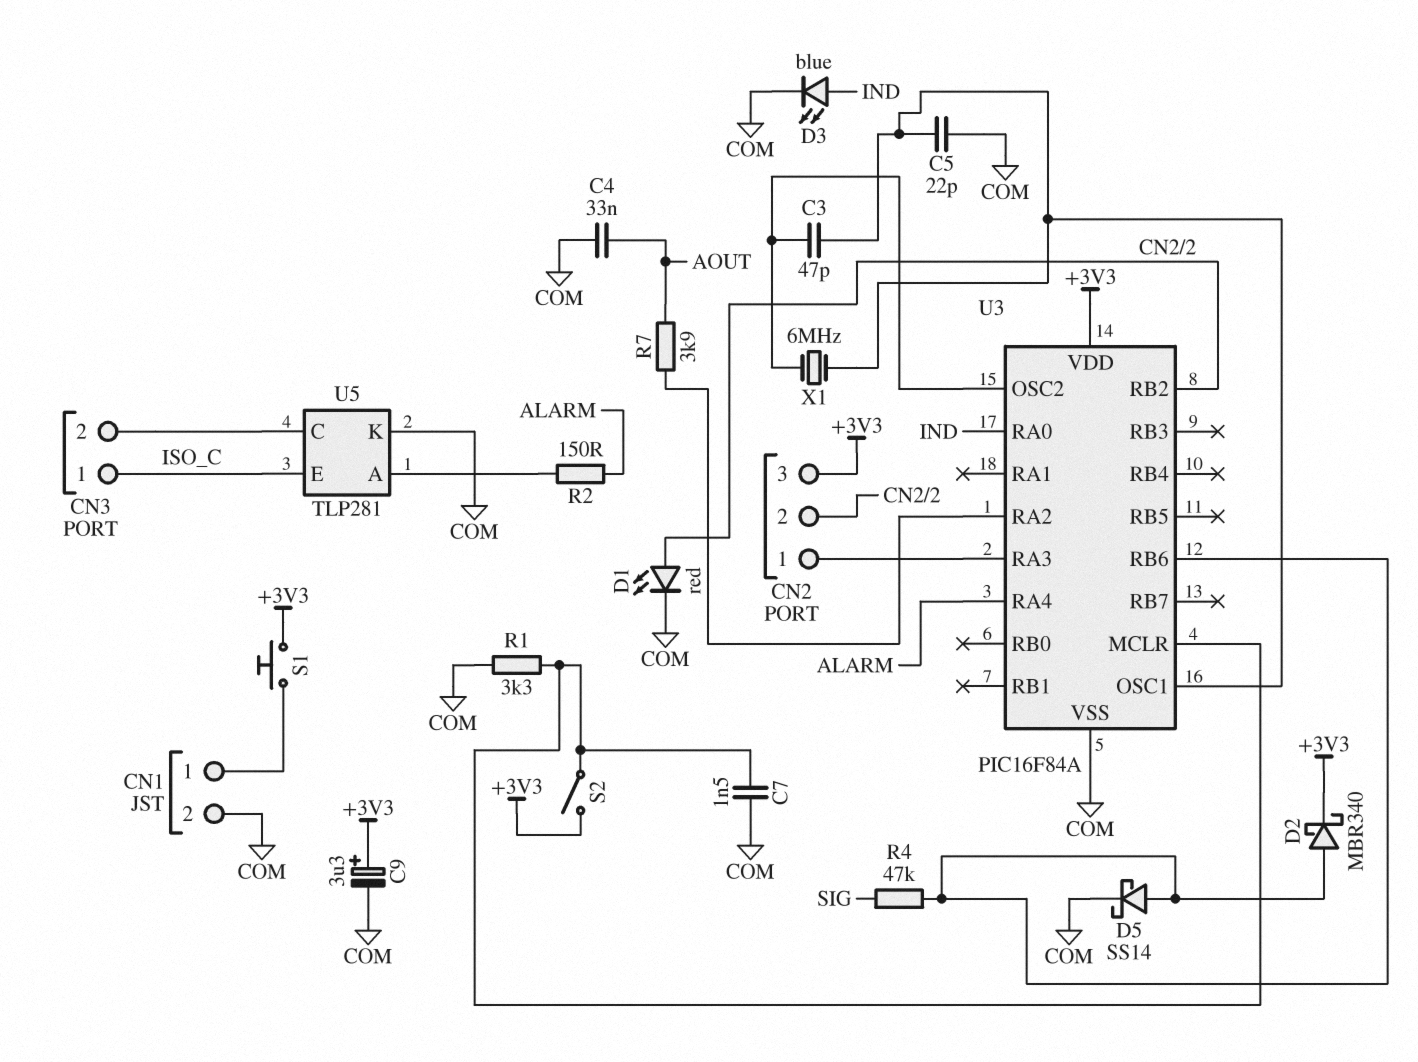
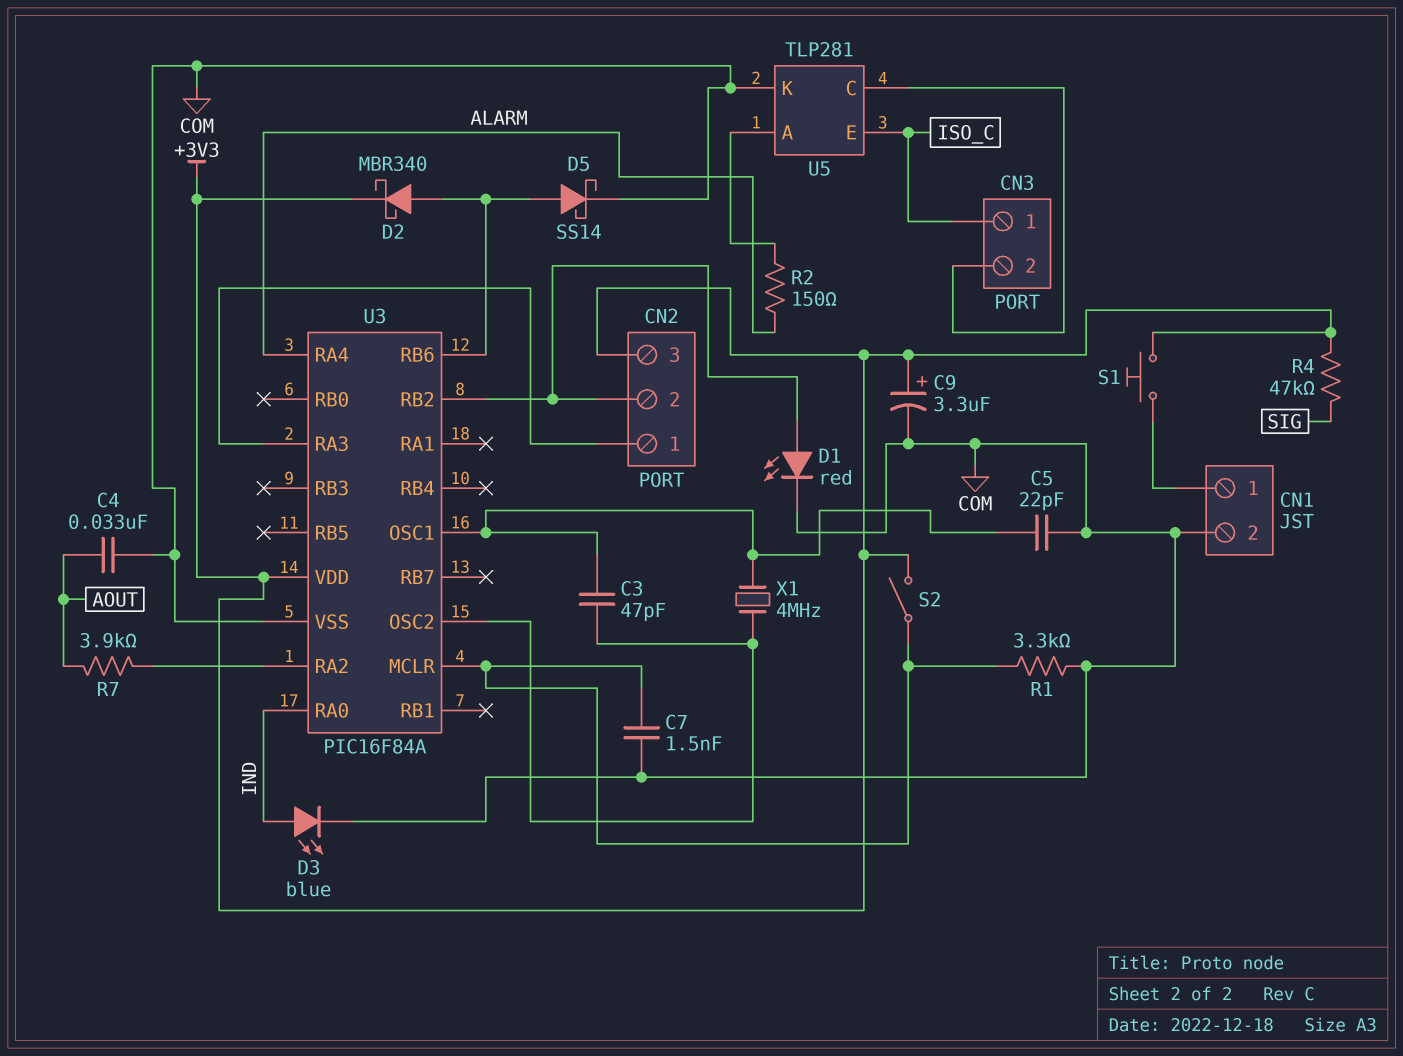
R4: 47k (SIG, U3/RB6) -> 47k (+3V3, SIG)
X1: 6MHz (U3/OSC1, U3/OSC2) -> 4MHz (U3/OSC1, U3/OSC2)

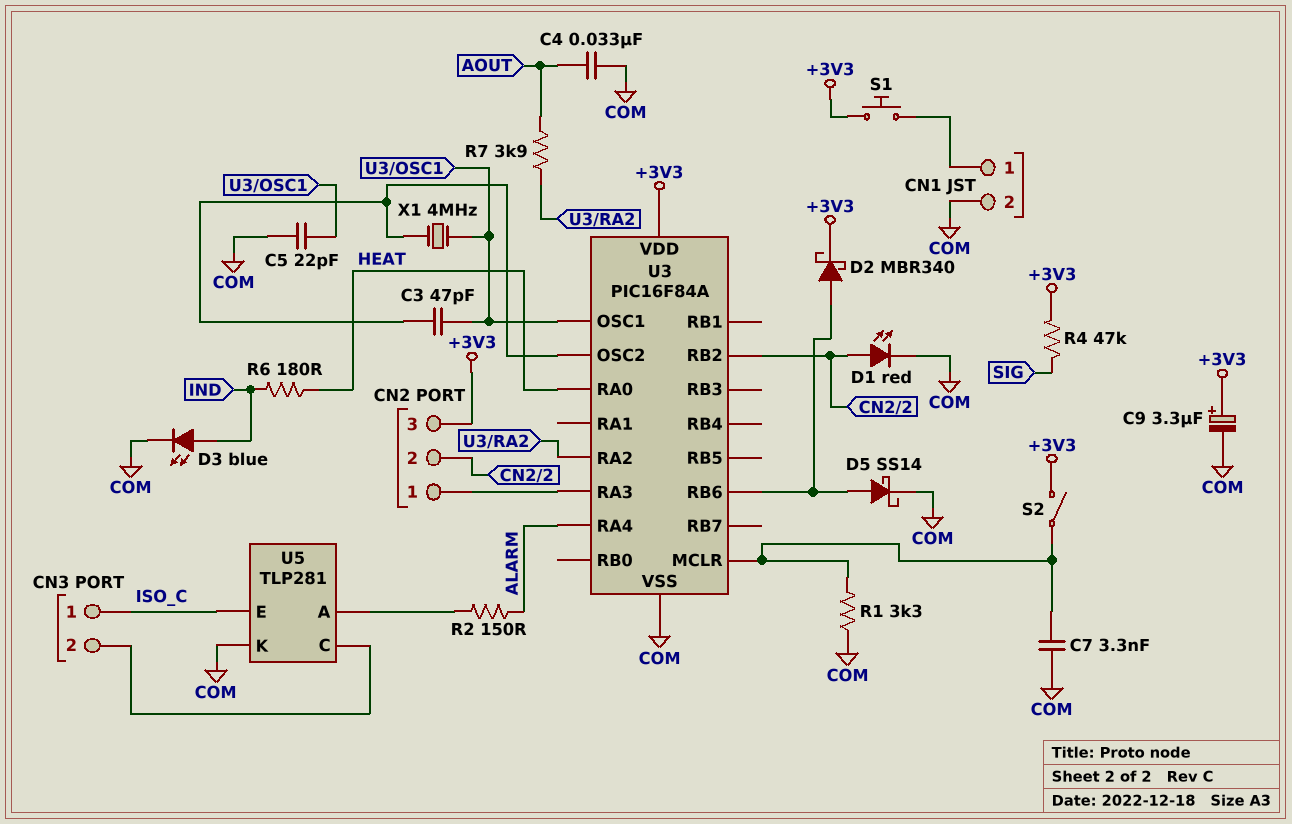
C7: 1.5nF (COM, U3/MCLR) -> 3.3nF (COM, U3/MCLR)
R6: none -> 180 (HEAT, IND)
U3 pin RA0: IND -> HEAT

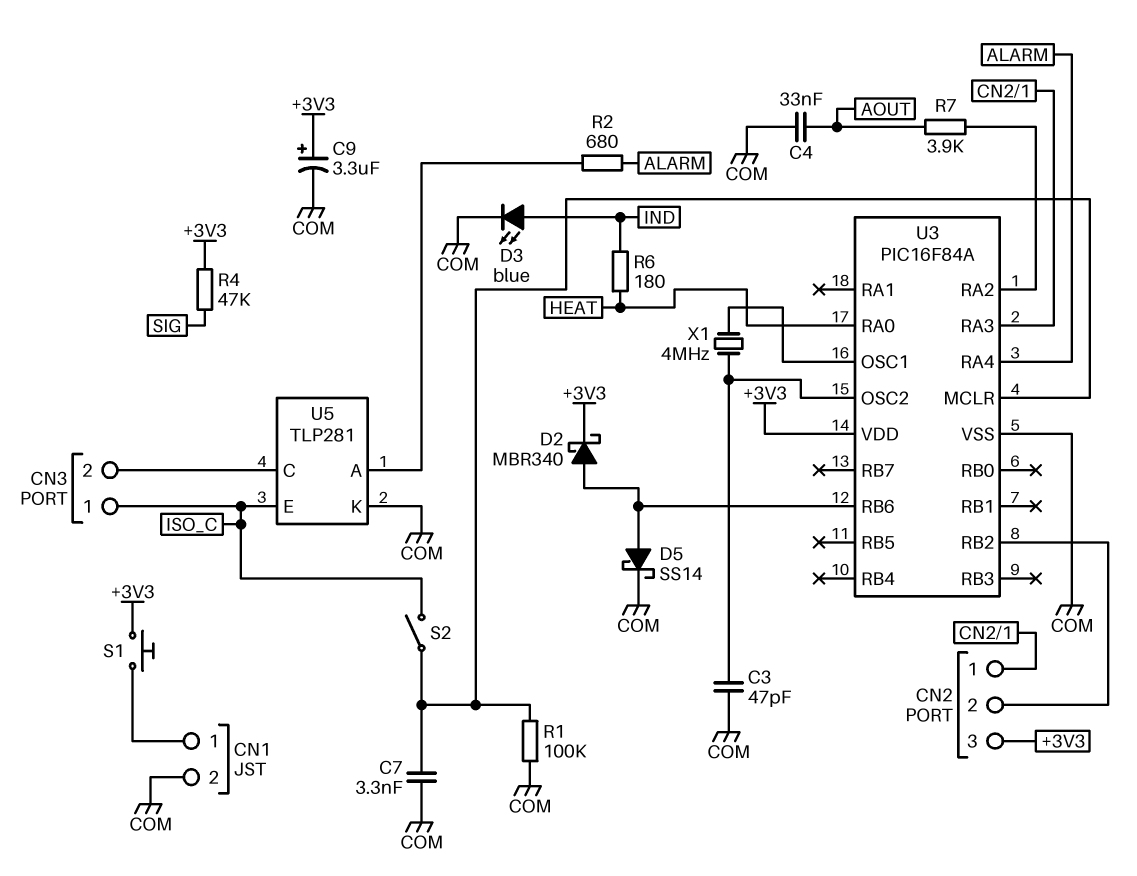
C3: 47pF (U3/OSC1, U3/OSC2) -> 47pF (COM, U3/OSC2)
C5: 22pF (COM, U3/OSC1) -> none
D1: LED red (A CN2/2, K COM) -> none
R1: 3.3k (COM, U3/MCLR) -> 100k (COM, U3/MCLR)
R2: 150 (ALARM, U5/A) -> 680 (ALARM, U5/A)
S2: switch (+3V3, U3/MCLR) -> switch (ISO_C, U3/MCLR)

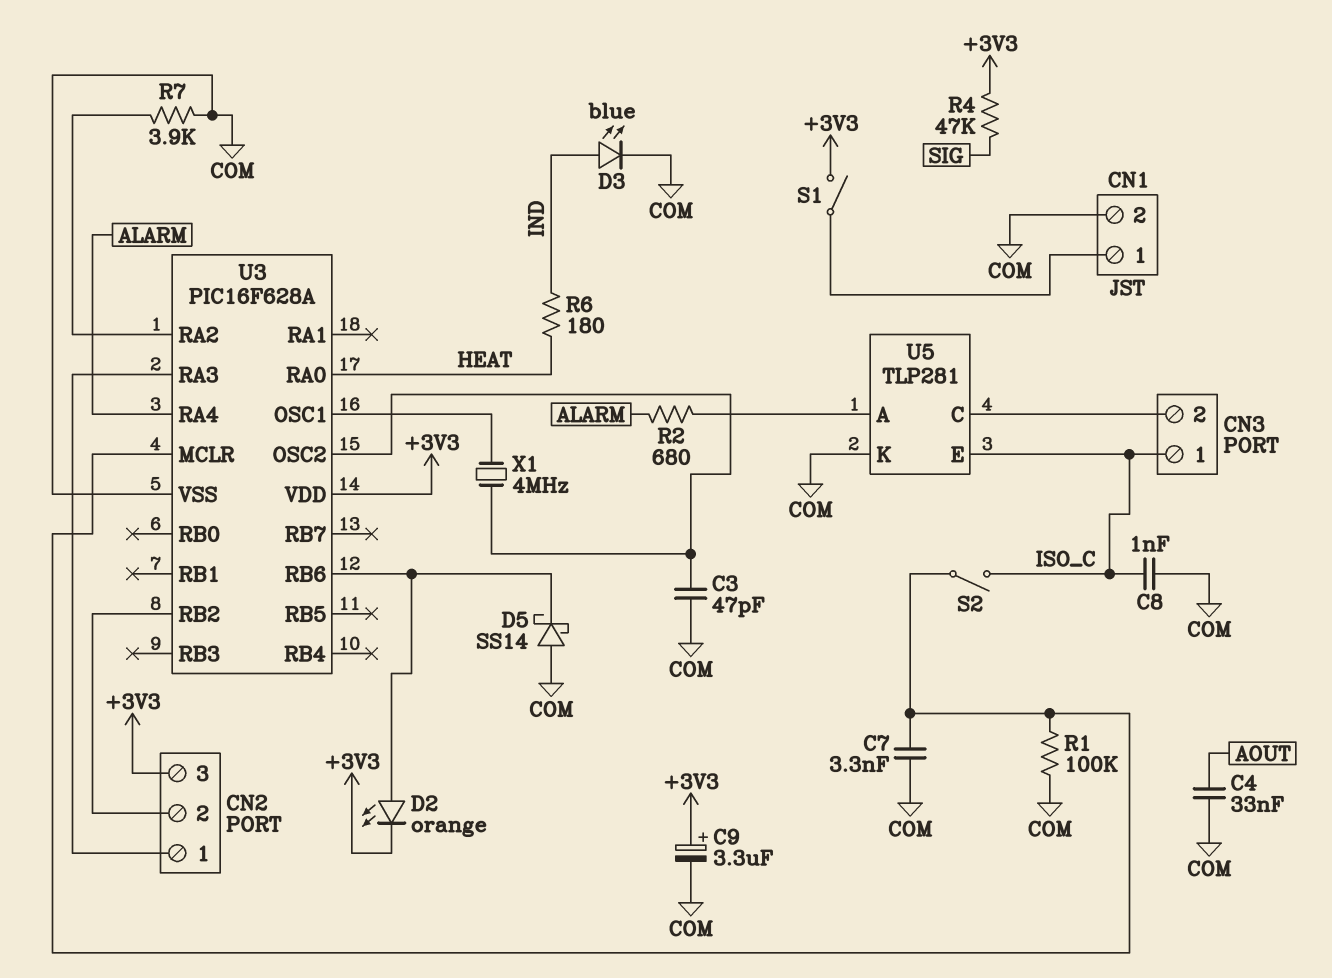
C8: none -> 1nF (COM, ISO_C)
D2: schottky MBR340 (A U3/RB6, K +3V3) -> LED orange (A U3/RB6, K +3V3)
D5: schottky SS14 (A U3/RB6, K COM) -> schottky SS14 (A COM, K U3/RB6)
R7: 3.9k (AOUT, U3/RA2) -> 3.9k (COM, U3/RA2)
S1: button (+3V3, CN1/1) -> switch (+3V3, CN1/1)
U3: PIC16F84A -> PIC16F628A

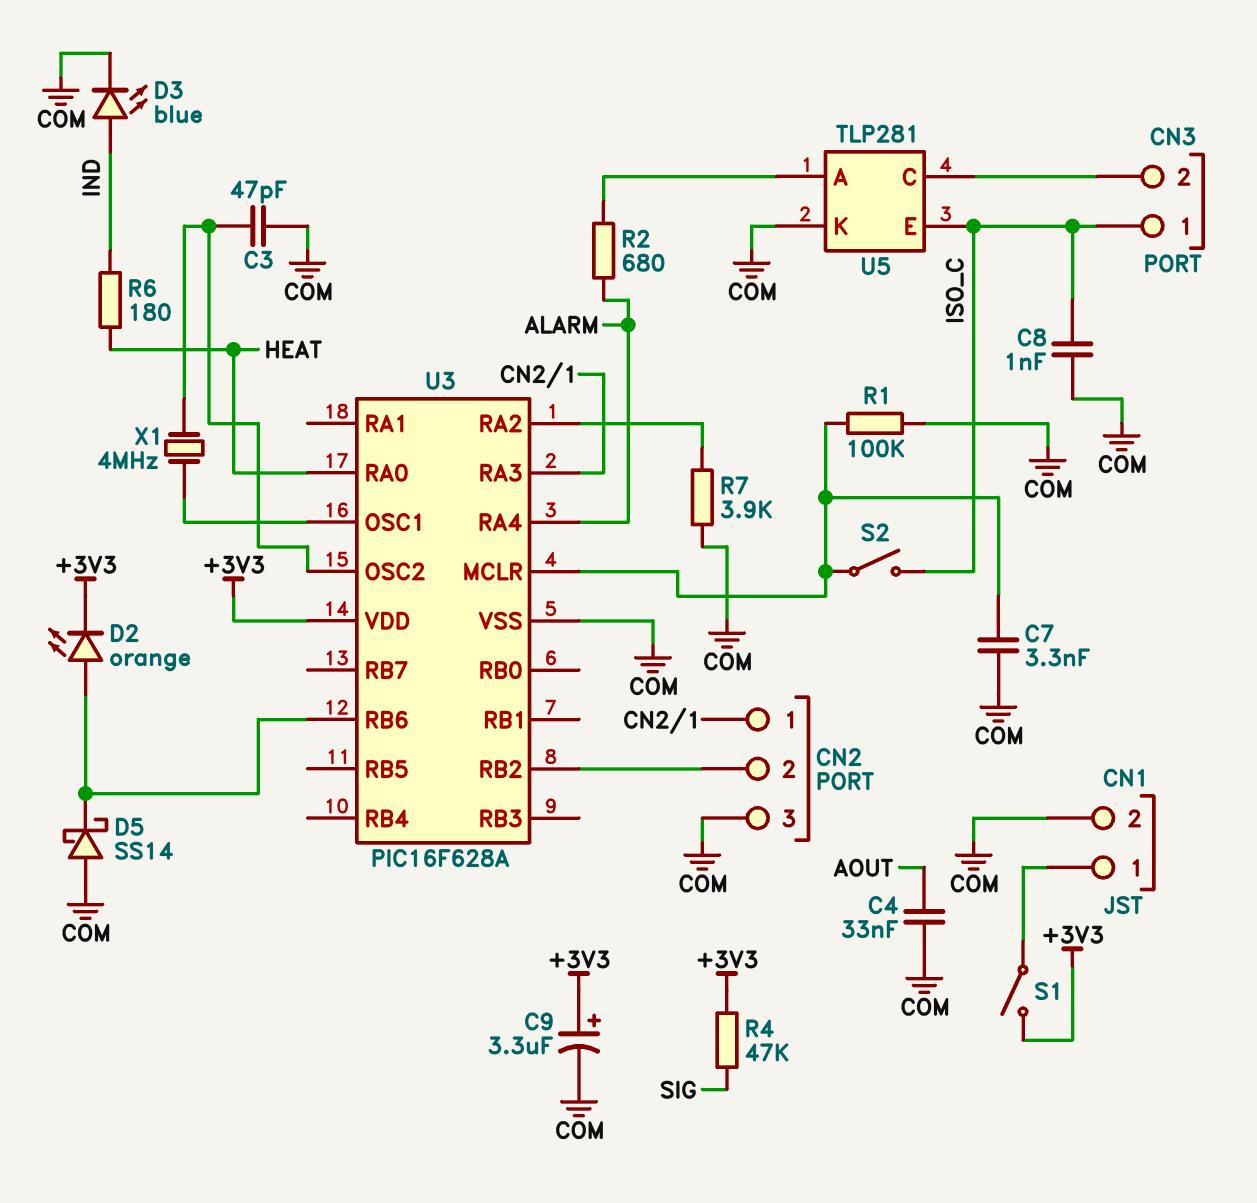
CN2 pin 3: +3V3 -> COM

